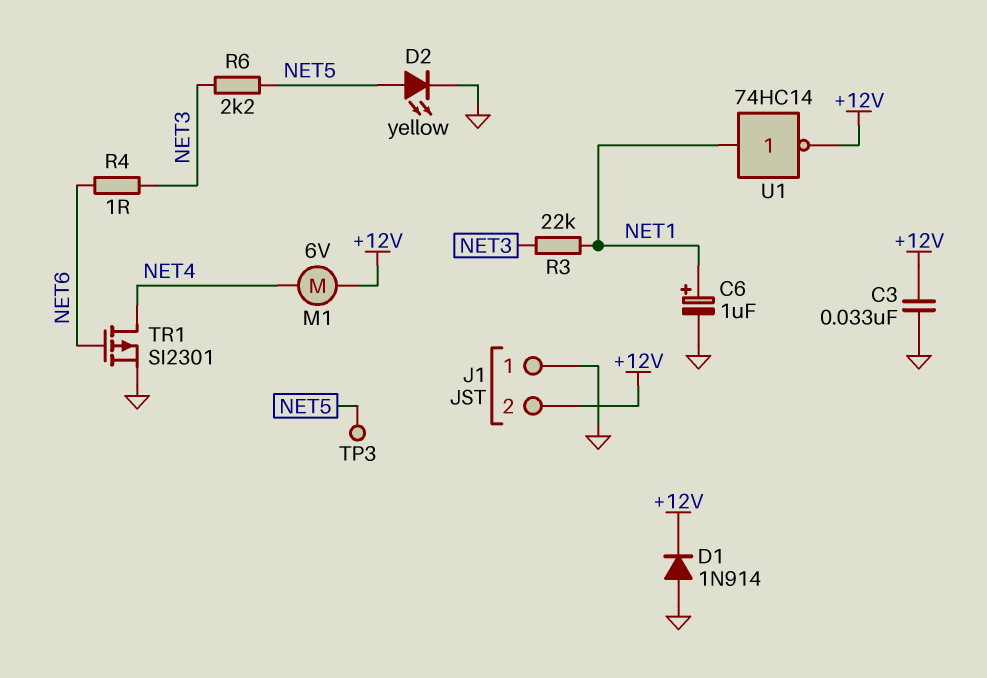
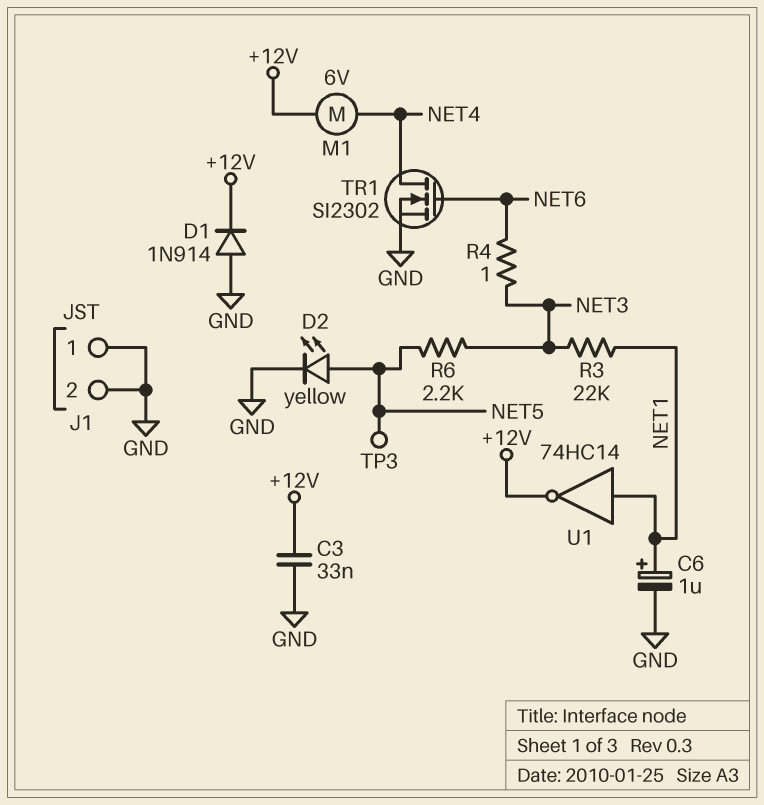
J1 pin 2: +12V -> GND
TR1: PMOS SI2301 (G NET6, D NET4, S GND) -> NMOS SI2302 (G NET6, D NET4, S GND)

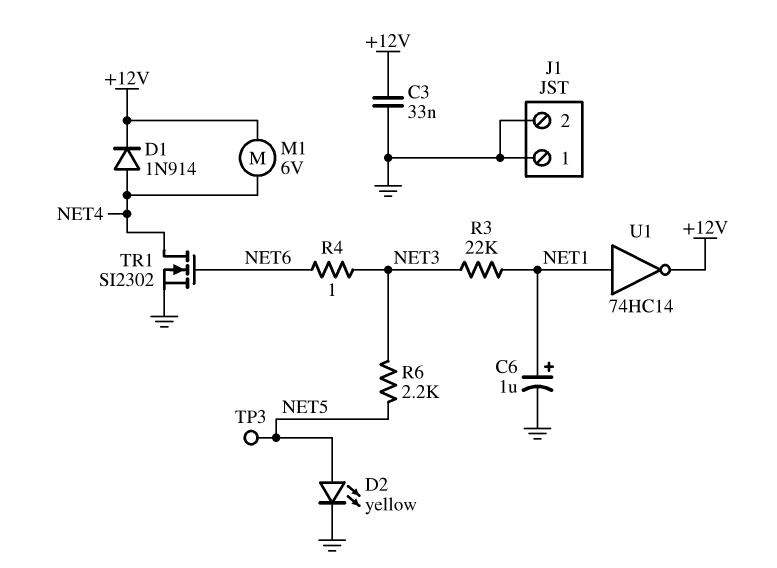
D1: diode 1N914 (A GND, K +12V) -> diode 1N914 (A NET4, K +12V)

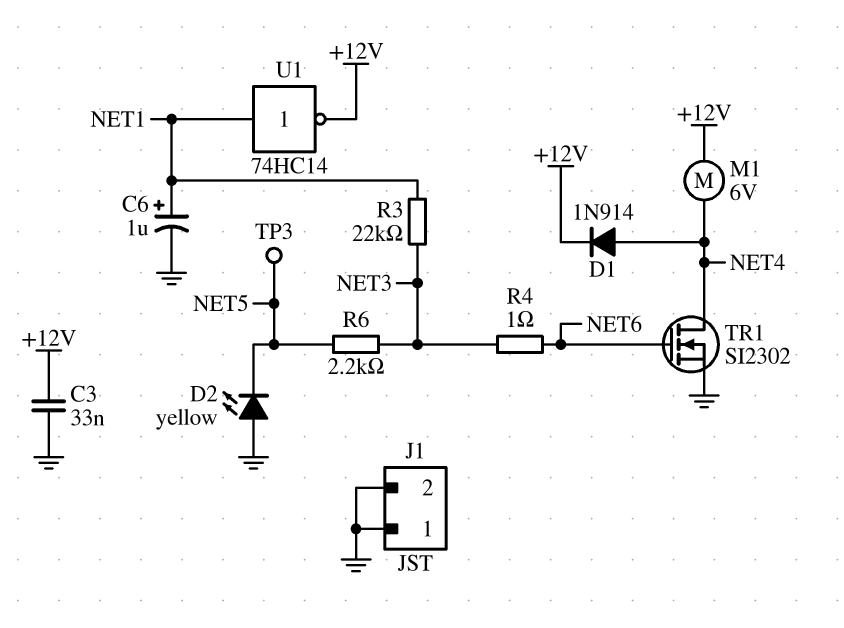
D2: LED yellow (A NET5, K GND) -> LED yellow (A GND, K NET5)

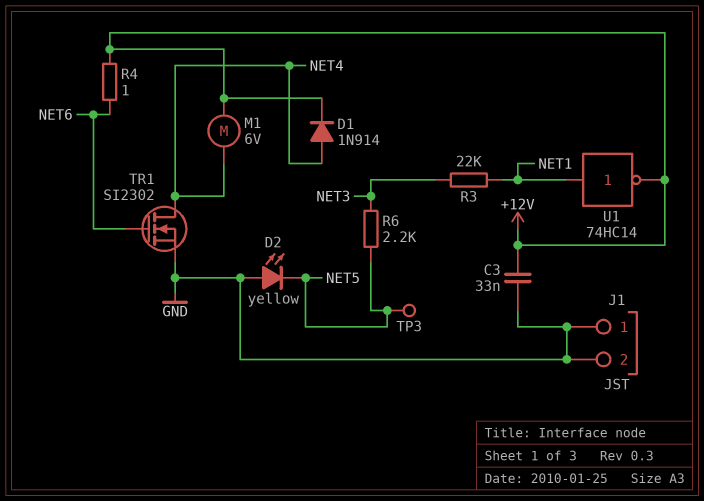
C6: 1uF (plus NET1, minus GND) -> none
R4: 1 (NET3, NET6) -> 1 (+12V, NET6)

